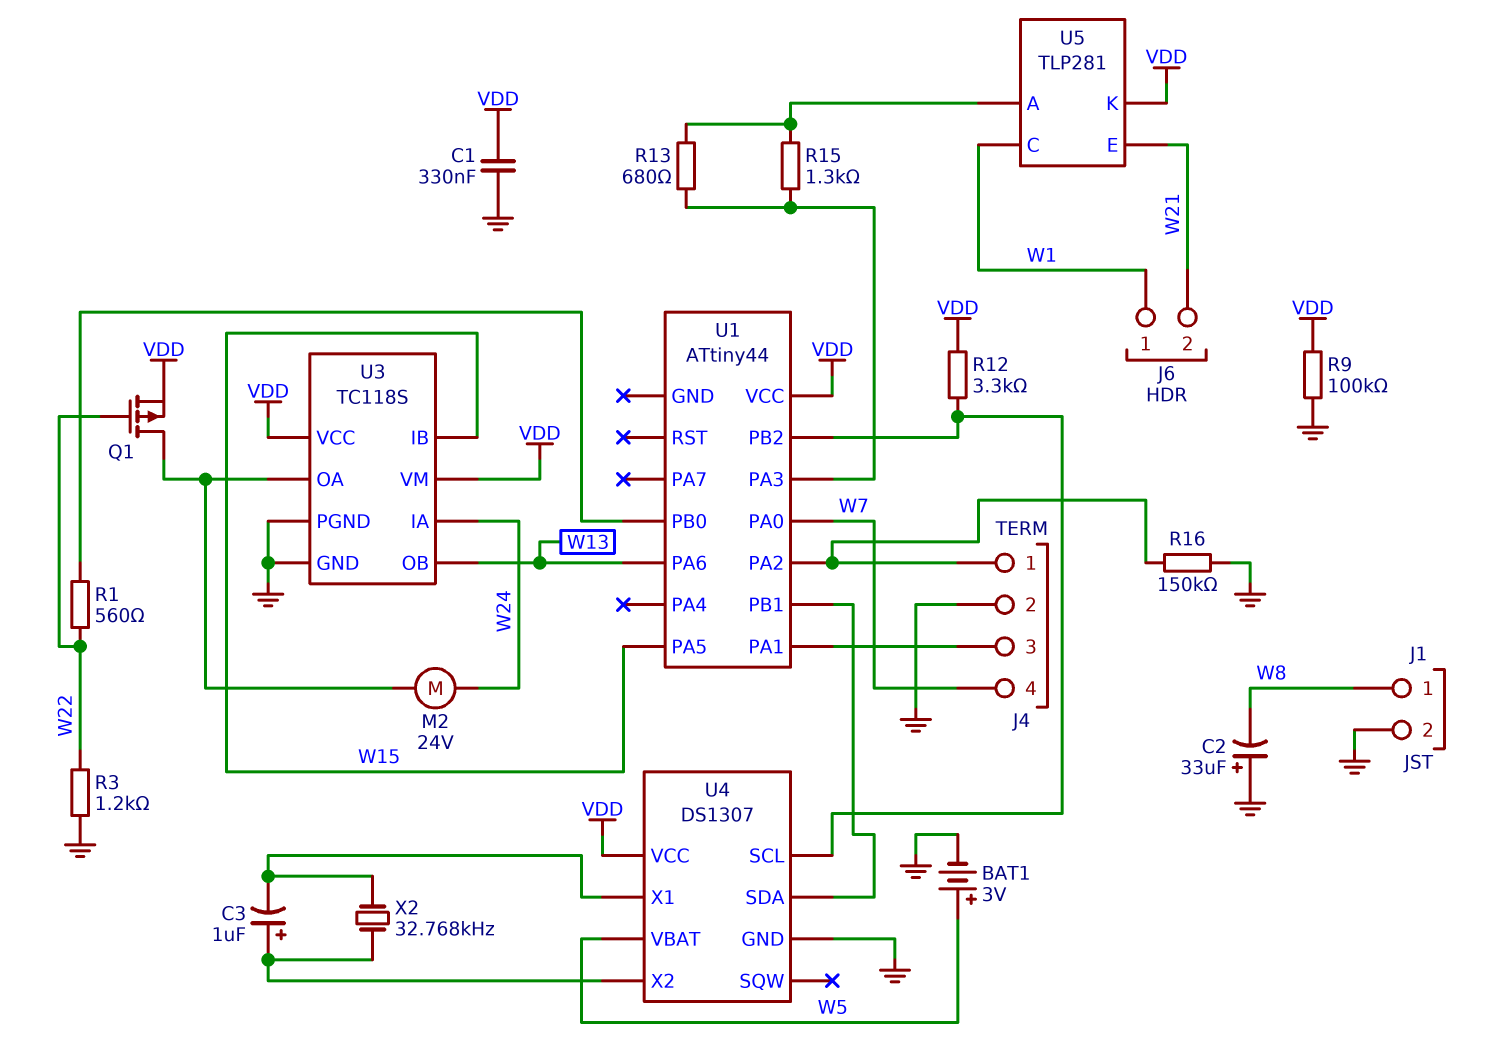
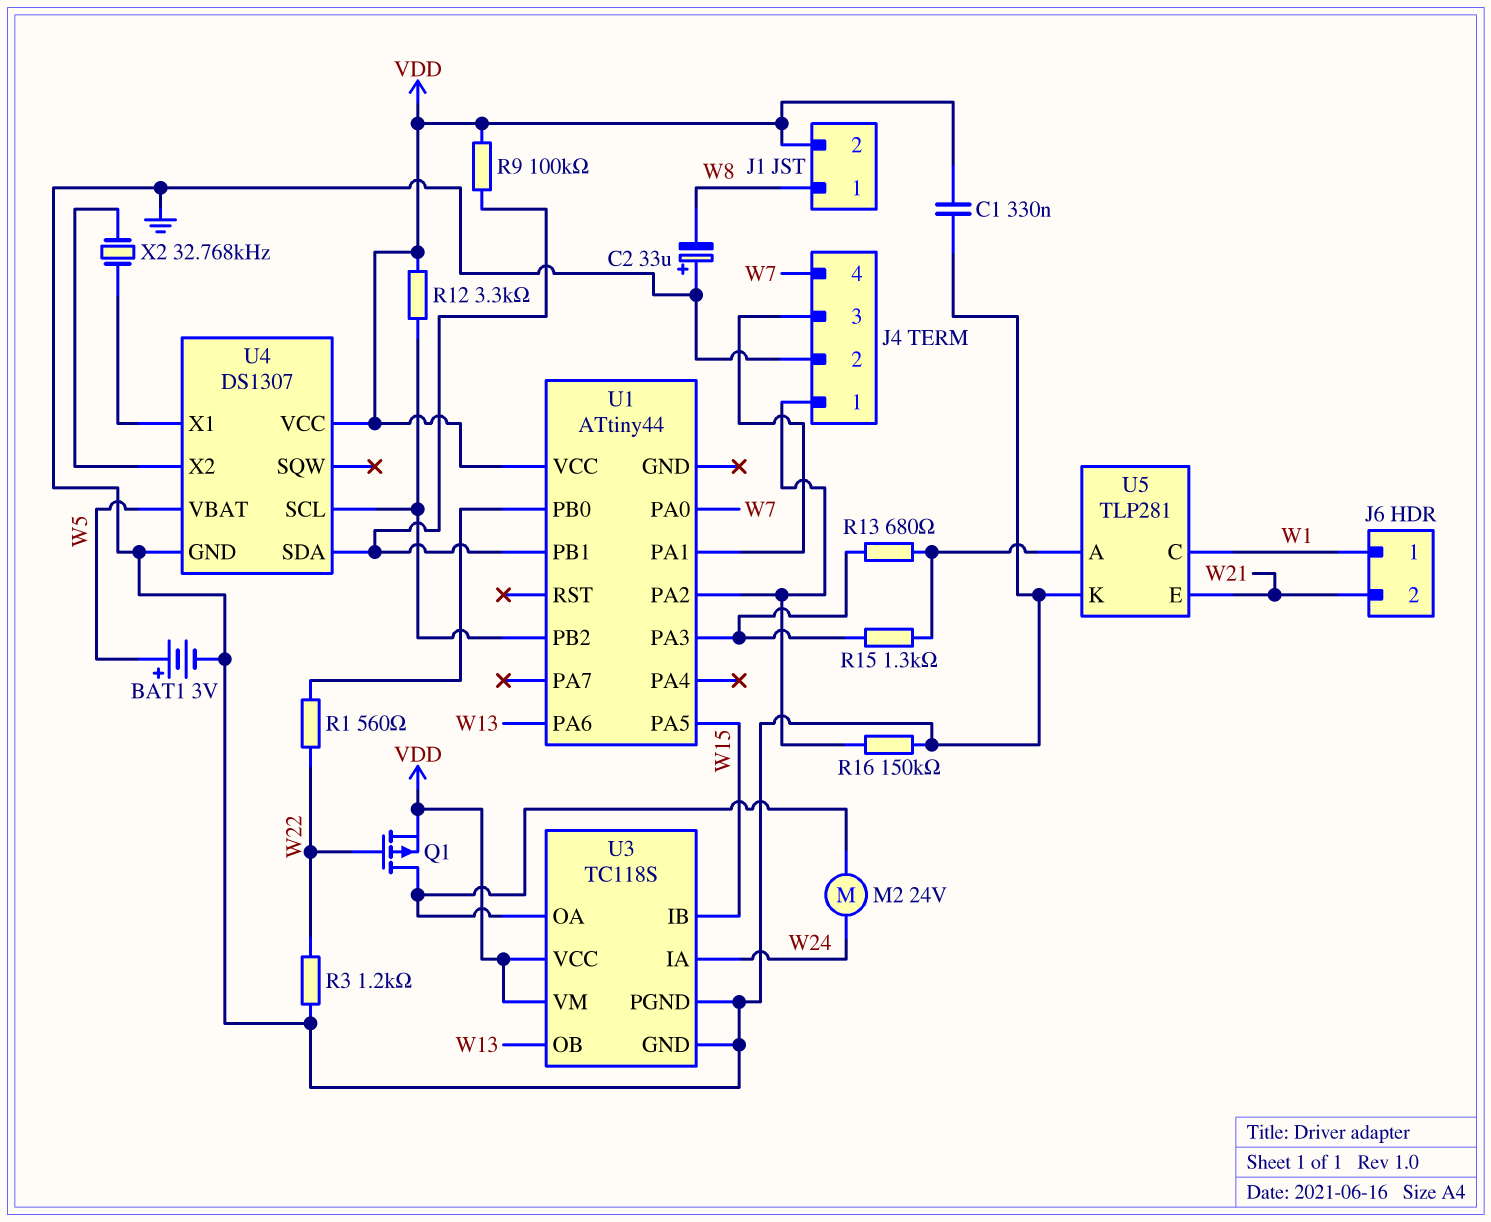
C3: 1uF (plus U4/X2, minus U4/X1) -> none
J1 pin 2: GND -> VDD
R9: 100k (GND, VDD) -> 100k (U1/PB1, VDD)
U5 pin K: VDD -> GND

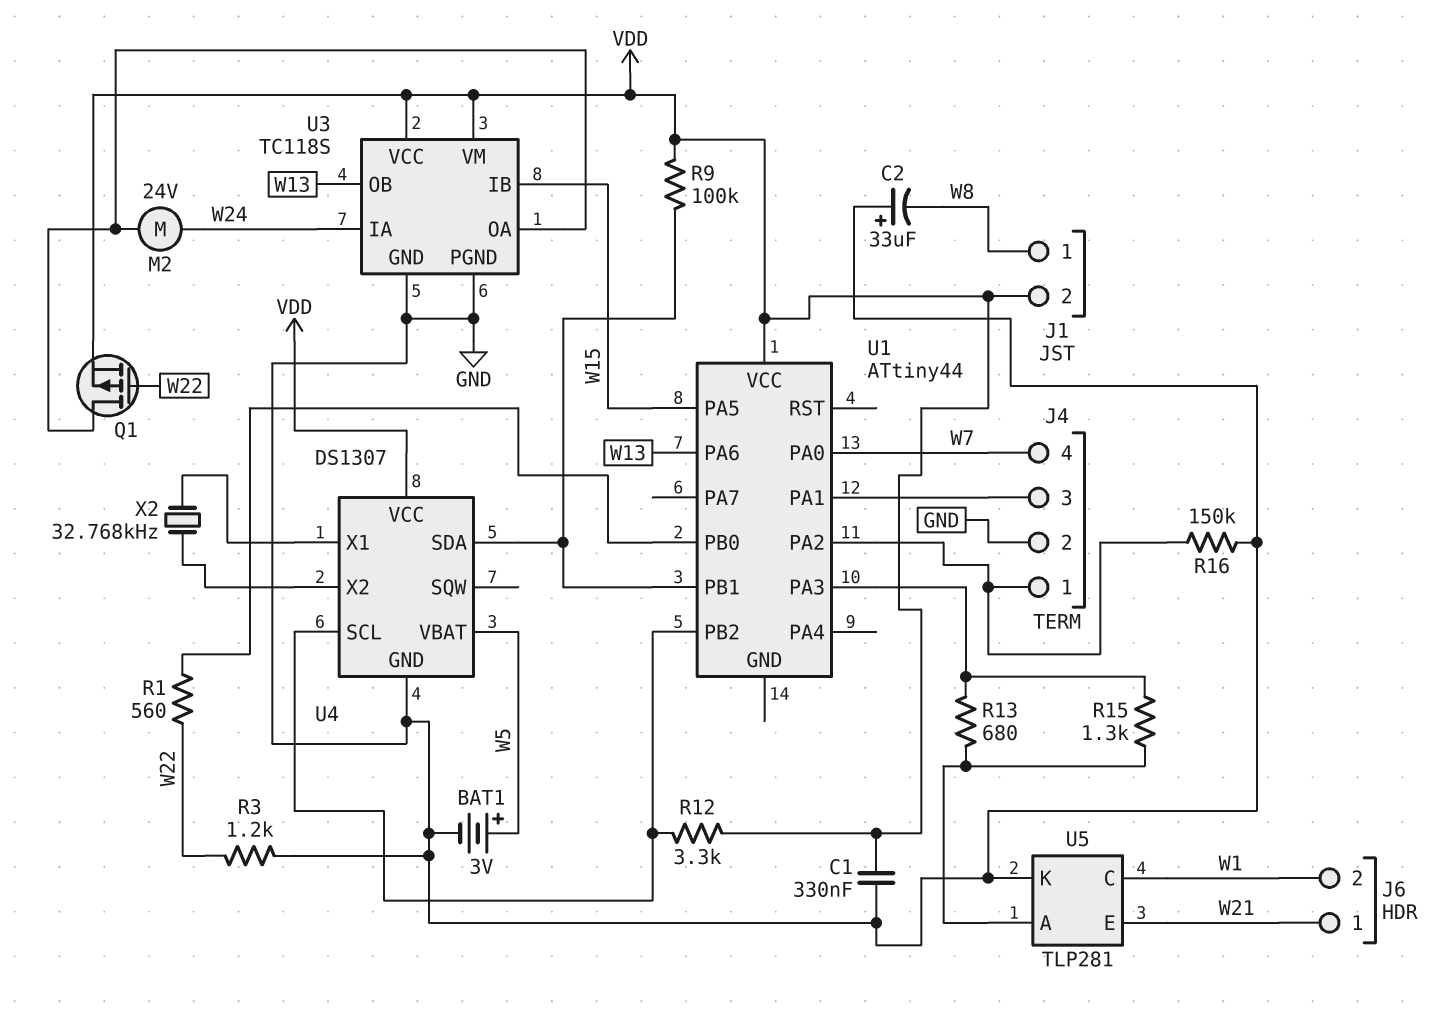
J6 pin 1: W1 -> W21
J6 pin 2: W21 -> W1

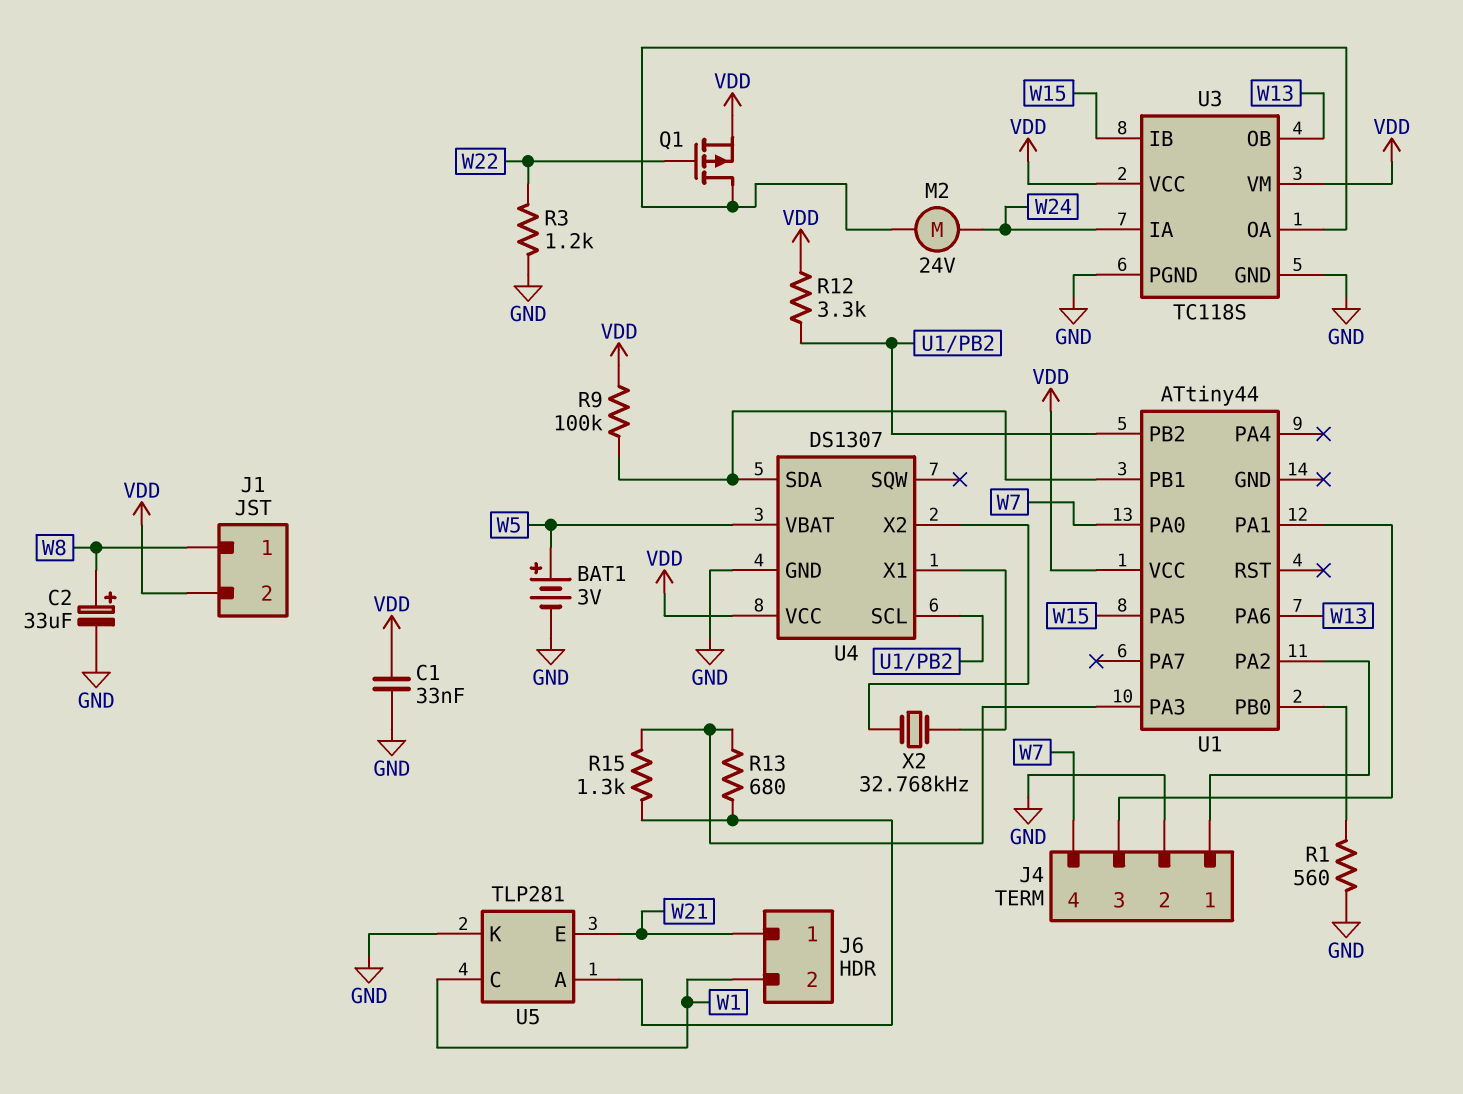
C1: 330nF (GND, VDD) -> 33nF (GND, VDD)
C2: 33uF (plus GND, minus W8) -> 33uF (plus W8, minus GND)
R1: 560 (U1/PB0, W22) -> 560 (GND, U1/PB0)
R16: 150k (GND, J4/1) -> none

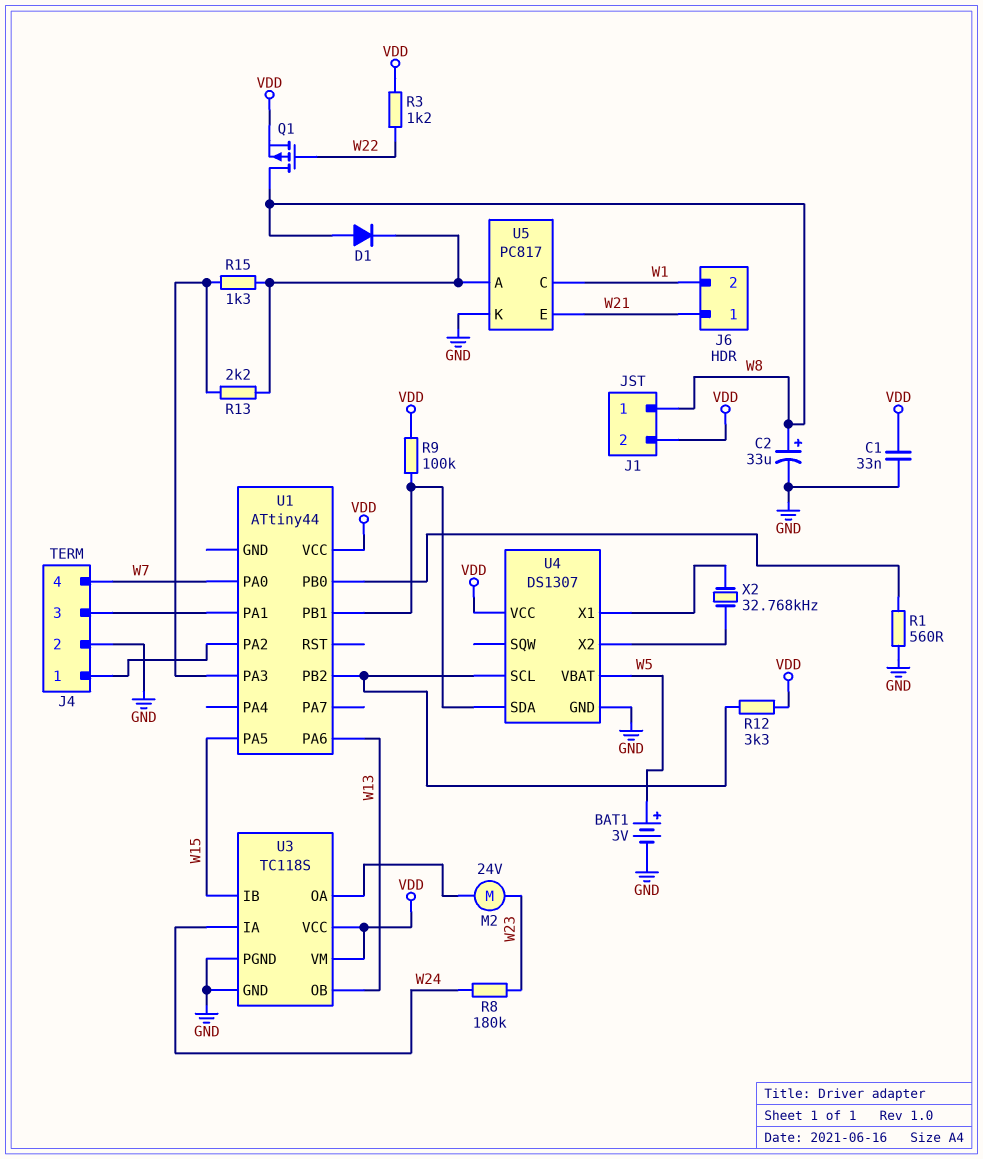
D1: none -> diode (A W8, K U5/A)
M2: motor 24V (U3/OA, W24) -> motor 24V (U3/OA, W23)
Q1: PMOS (G W22, D U3/OA, S VDD) -> PMOS (G W22, D W8, S VDD)
R3: 1.2k (GND, W22) -> 1.2k (VDD, W22)
R8: none -> 180k (W23, W24)
R13: 680 (U1/PA3, U5/A) -> 2.2k (U1/PA3, U5/A)
U5: TLP281 -> PC817

